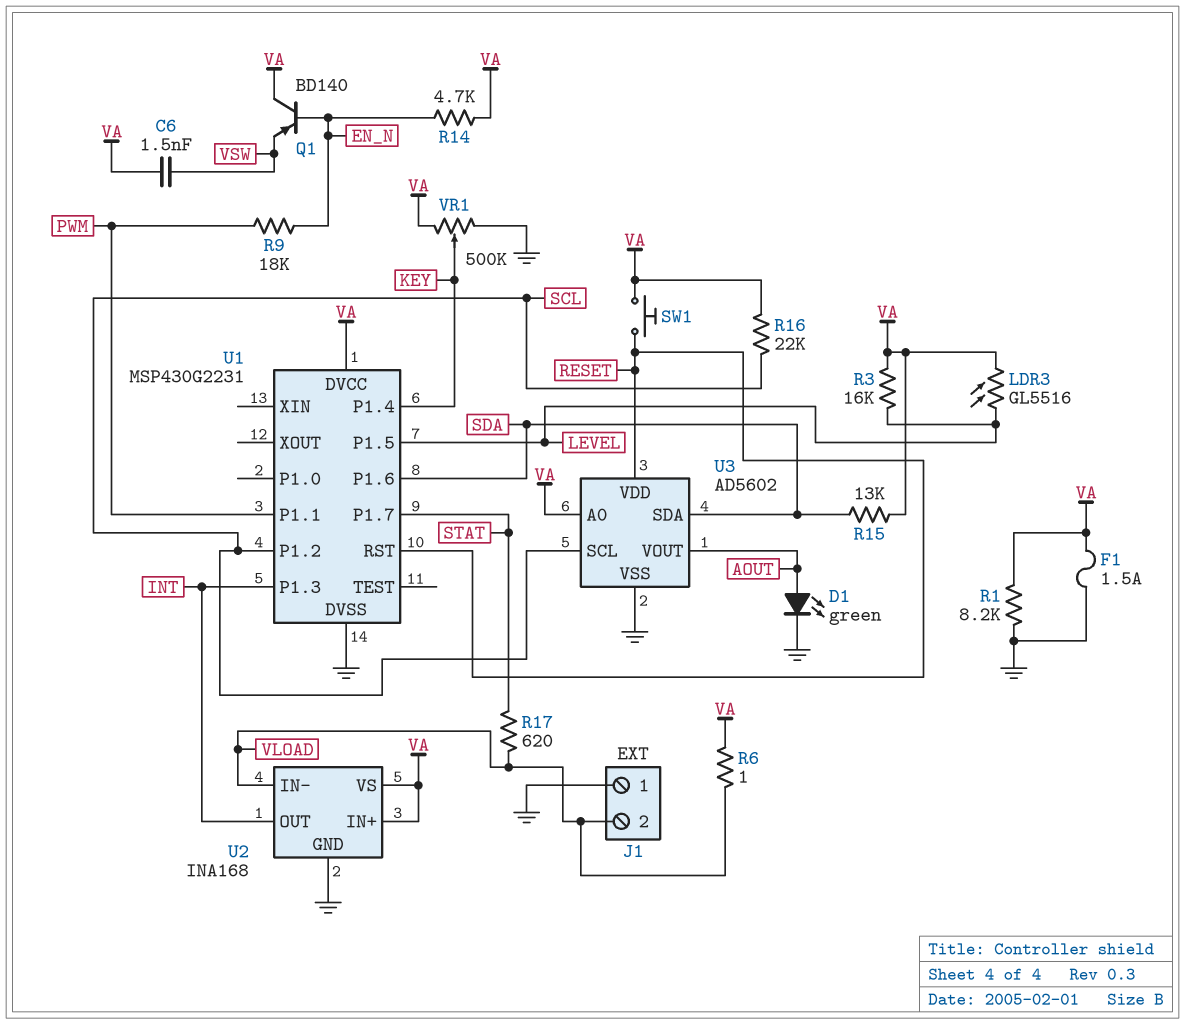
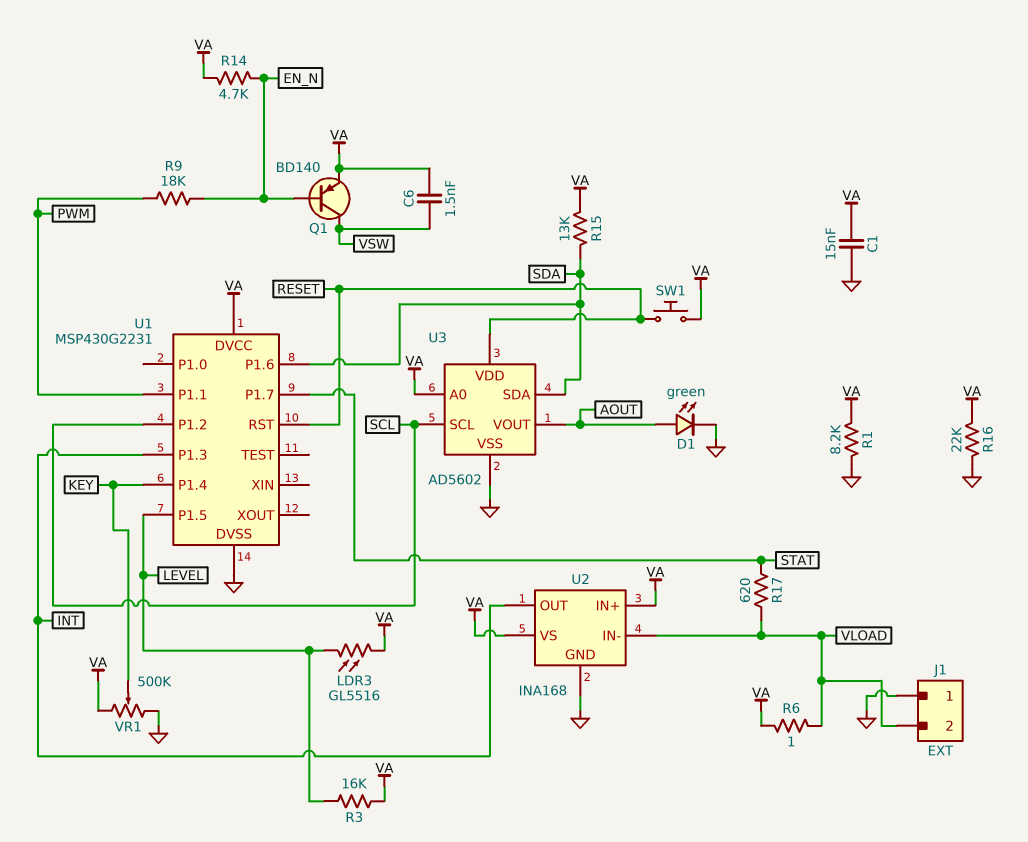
C1: none -> 15nF (GND, VA)
F1: 1.5A (GND, VA) -> none
Q1: PNP BD140 (B EN_N, C VA, E VSW) -> PNP BD140 (B EN_N, C VSW, E VA)
R16: 22k (SCL, VA) -> 22k (GND, VA)

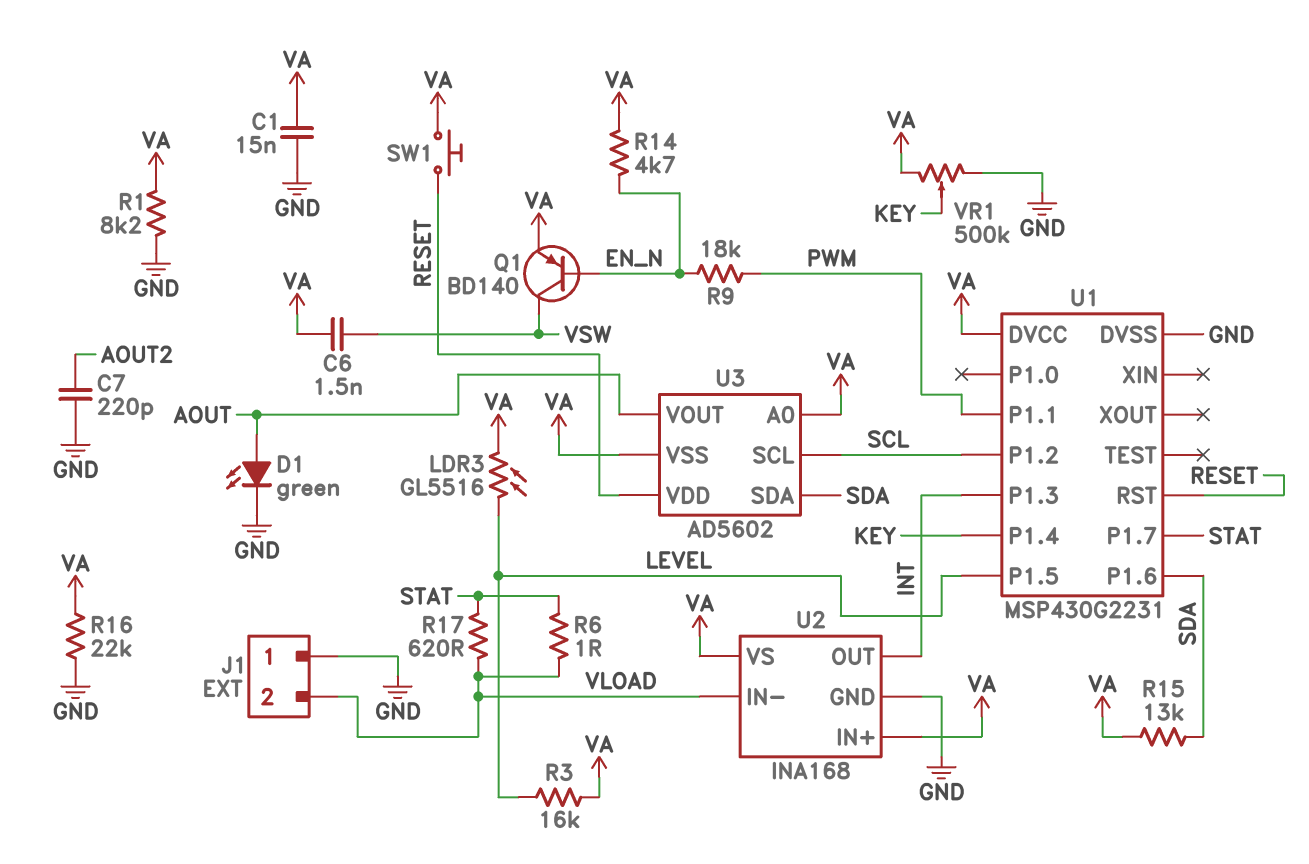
C7: none -> 220pF (AOUT2, GND)
R6: 1 (VA, VLOAD) -> 1 (STAT, VLOAD)
U3 pin VSS: GND -> VA

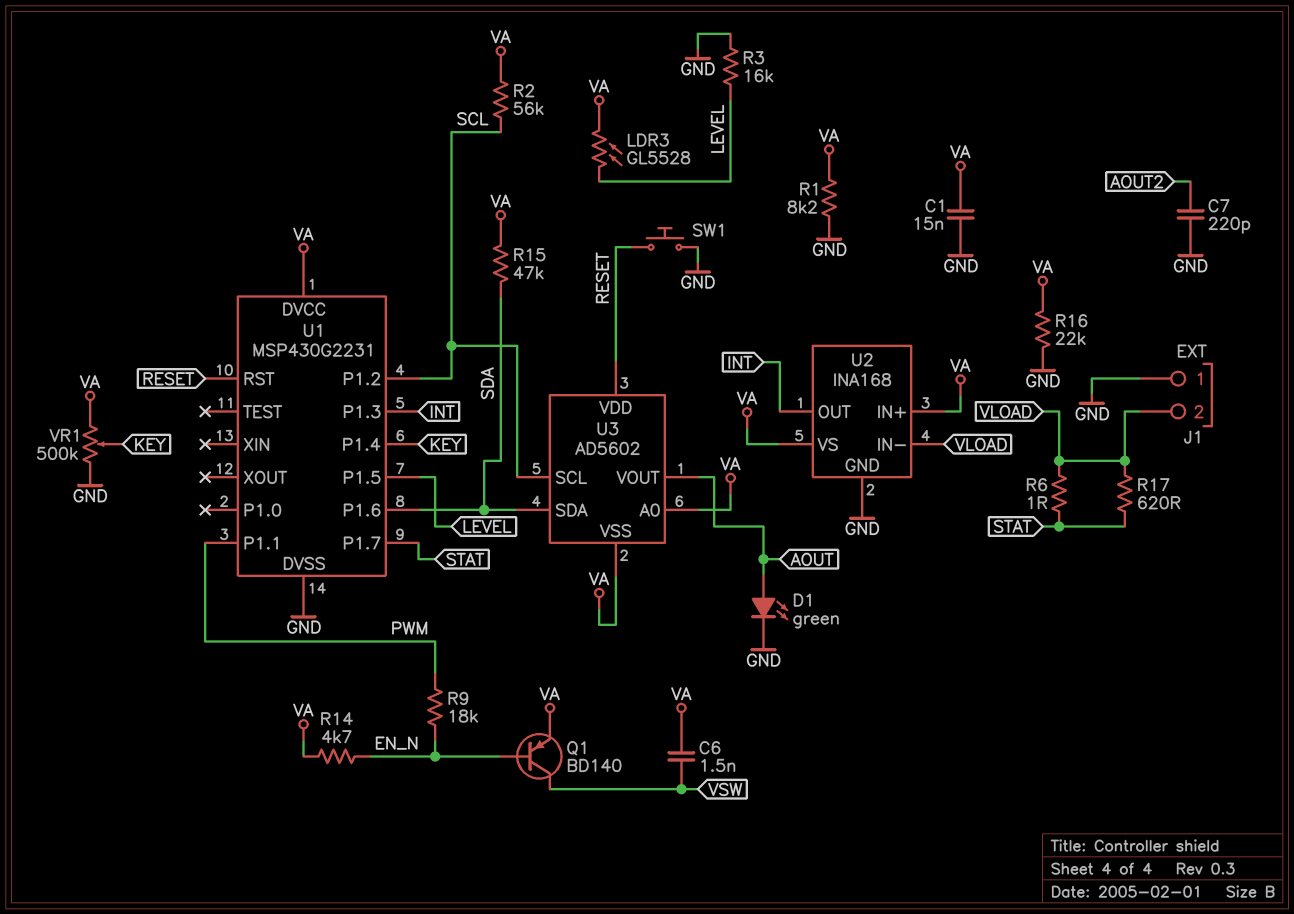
LDR3: GL5516 (LEVEL, VA) -> GL5528 (LEVEL, VA)
R2: none -> 56k (SCL, VA)
R3: 16k (LEVEL, VA) -> 16k (GND, LEVEL)
R15: 13k (SDA, VA) -> 47k (SDA, VA)
SW1: button (RESET, VA) -> button (GND, RESET)

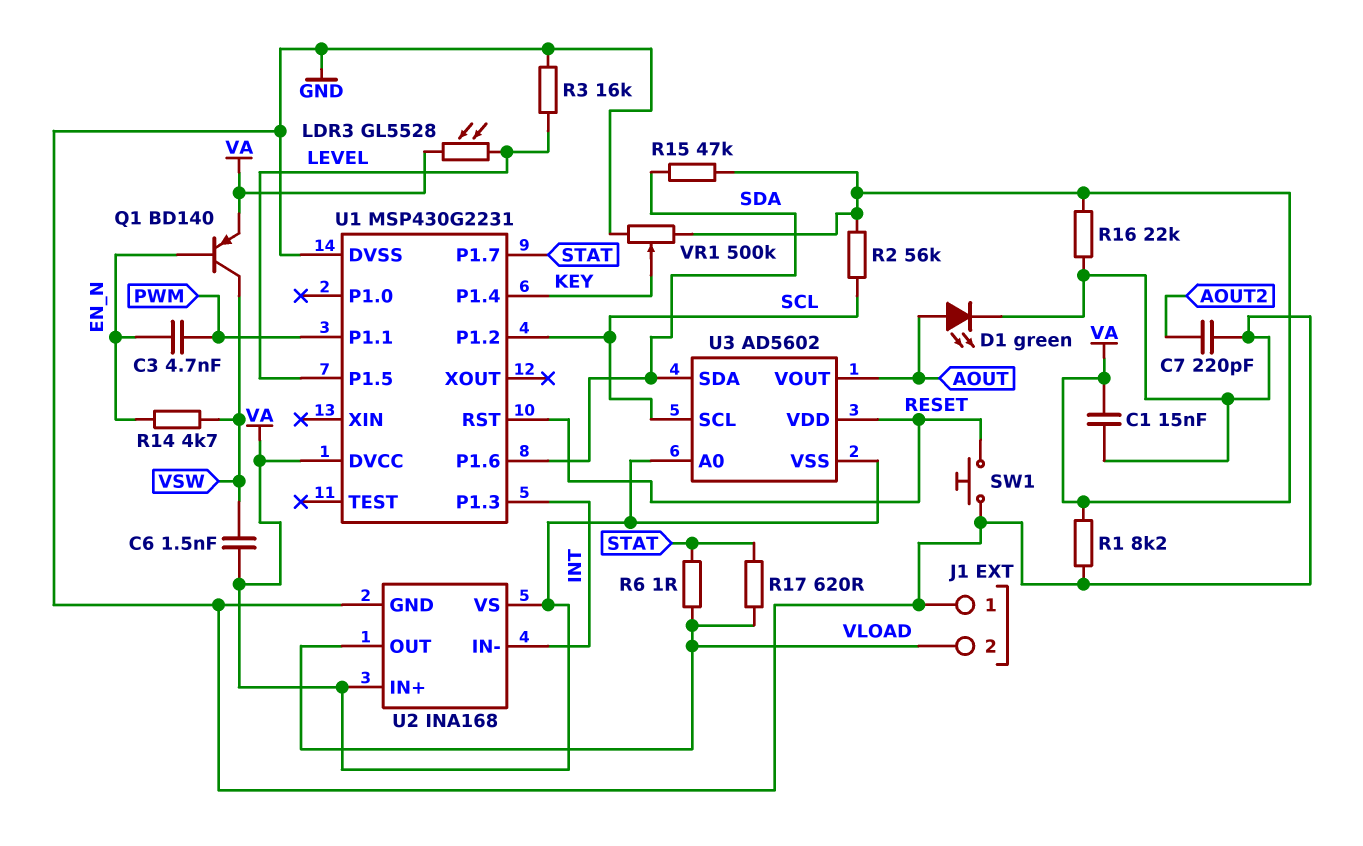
C3: none -> 4.7nF (EN_N, PWM)
R9: 18k (EN_N, PWM) -> none
R14: 4.7k (EN_N, VA) -> 4.7k (EN_N, VSW)
U2 pin IN-: VLOAD -> INT
U2 pin OUT: INT -> VLOAD

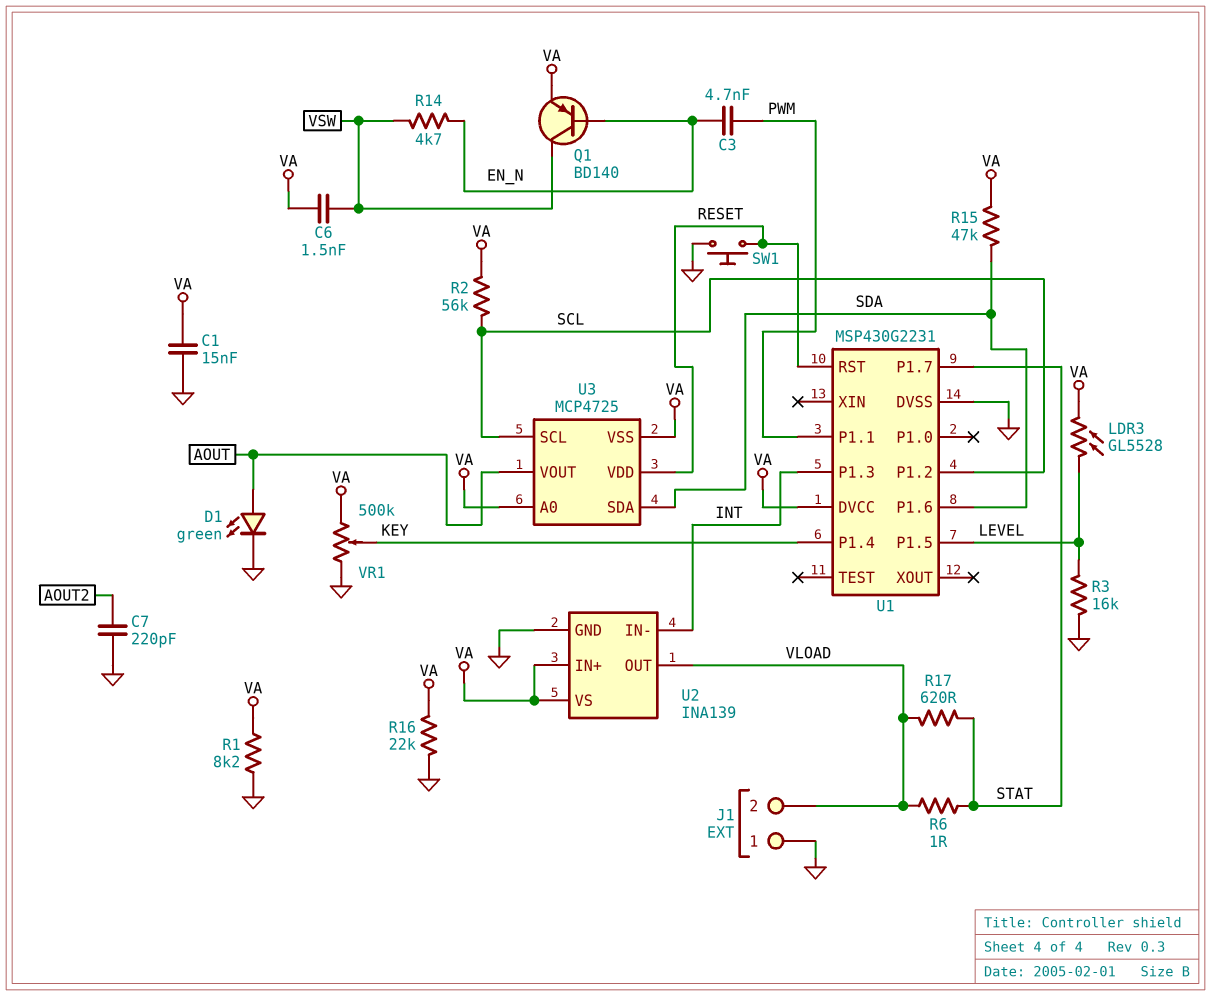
U2: INA168 -> INA139
U3: AD5602 -> MCP4725

